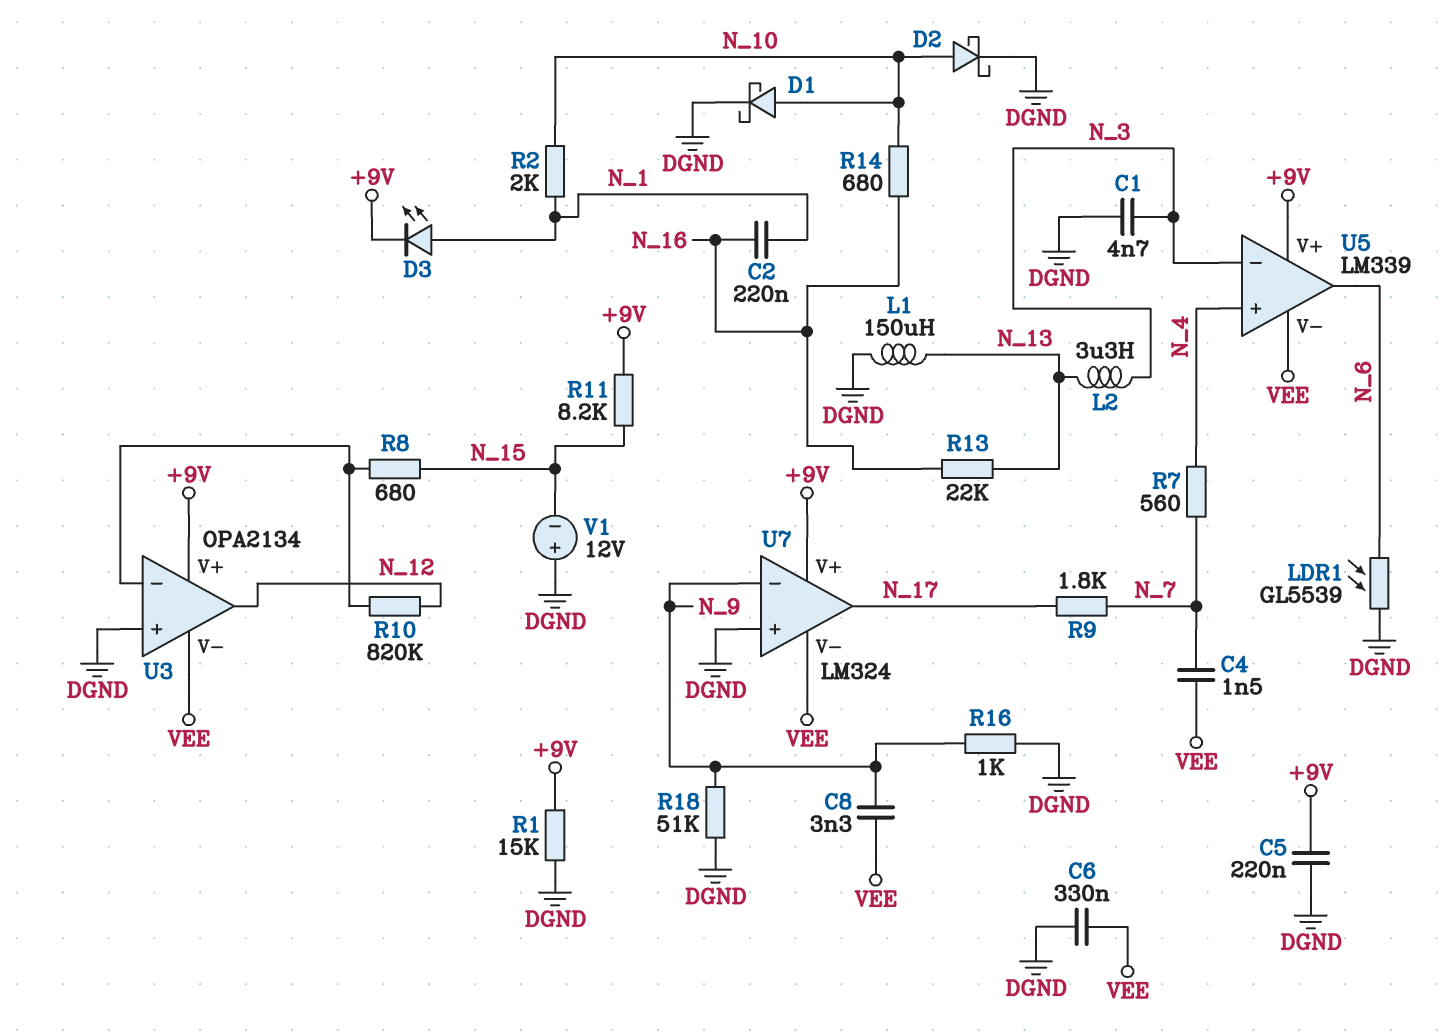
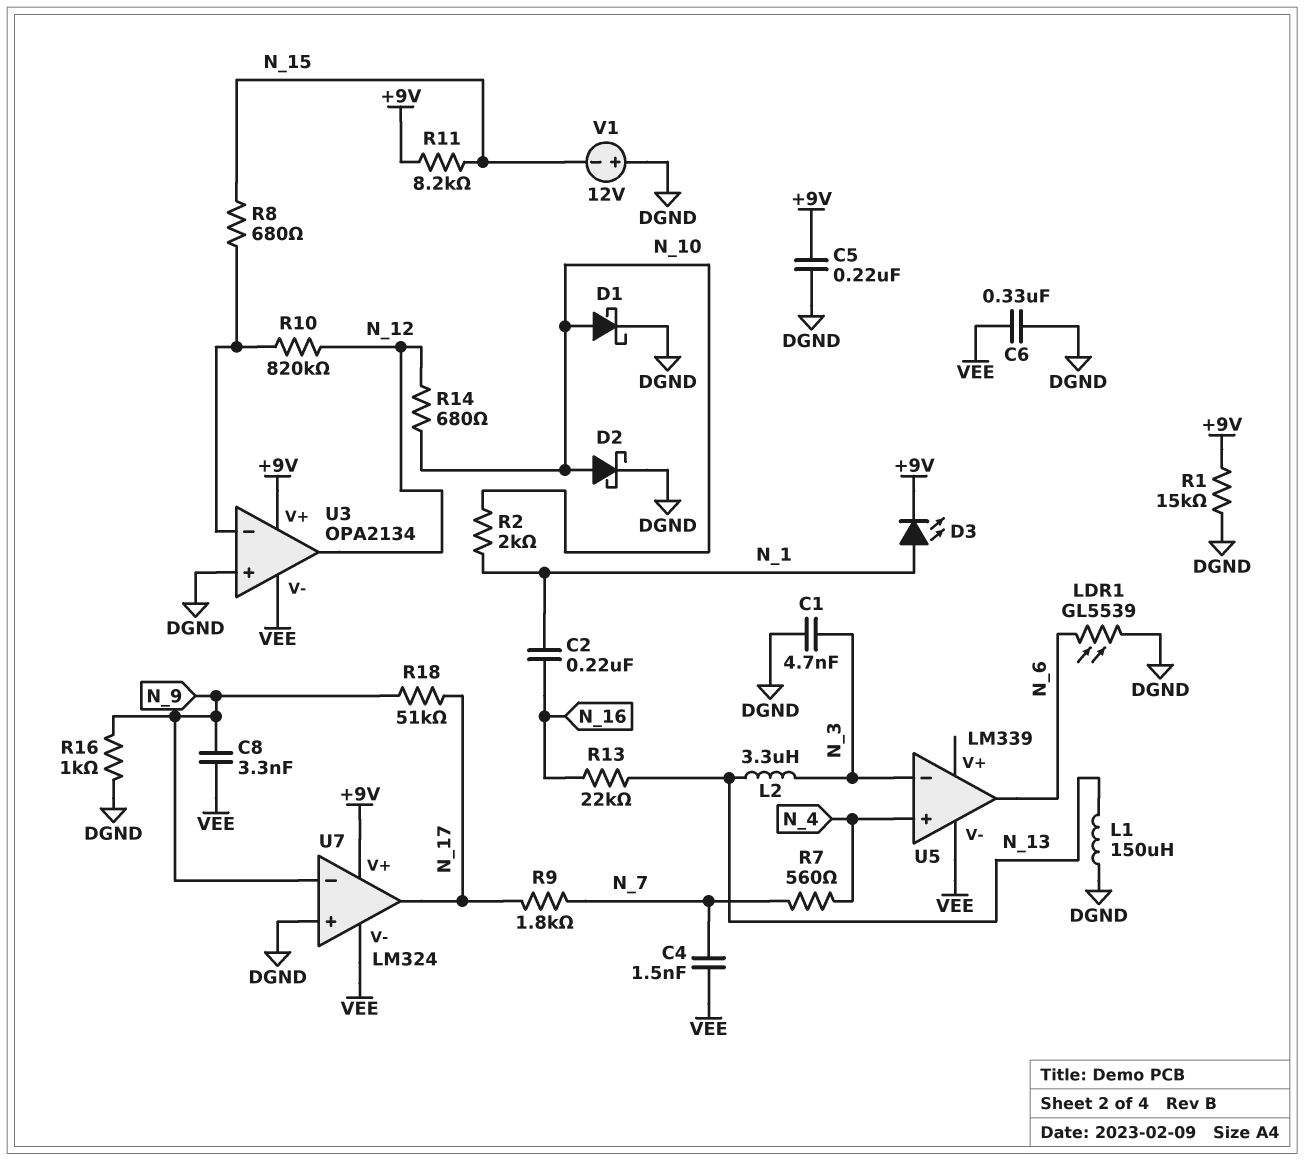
R14: 680 (N_10, N_16) -> 680 (N_10, N_12)
R18: 51k (DGND, N_9) -> 51k (N_9, N_17)
U5 pin V+: +9V -> none

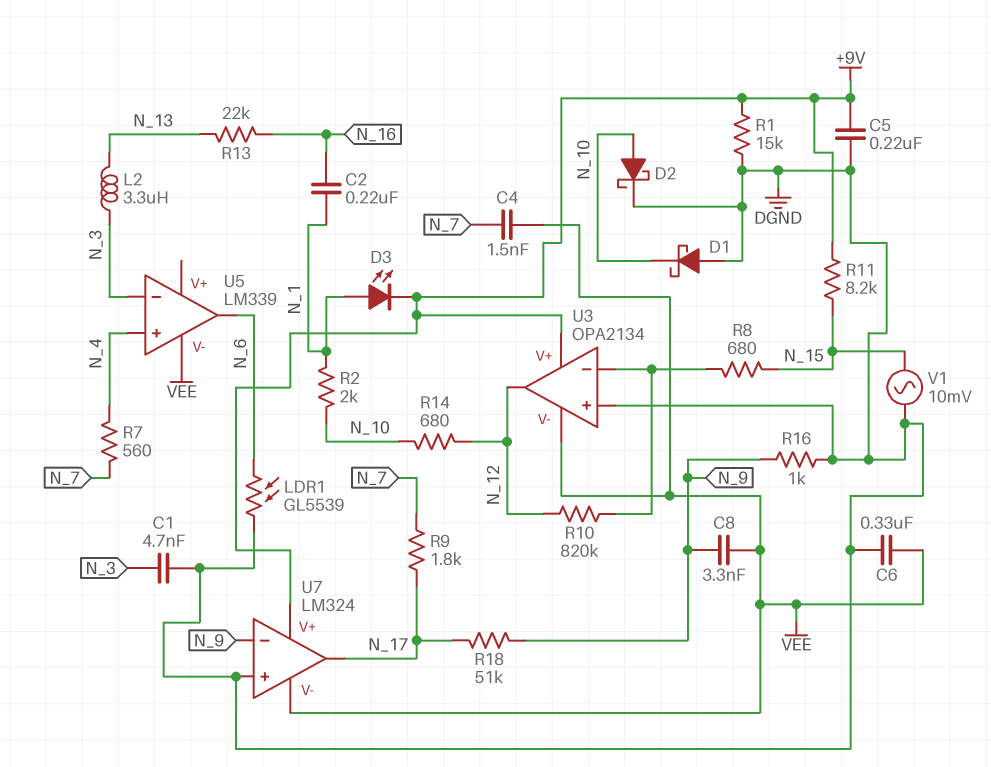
D1: schottky (A N_10, K DGND) -> schottky (A DGND, K N_10)
L1: 150uH (DGND, N_13) -> none
V1: 12V (plus DGND, minus N_15) -> AC 10mV (DGND, N_15)

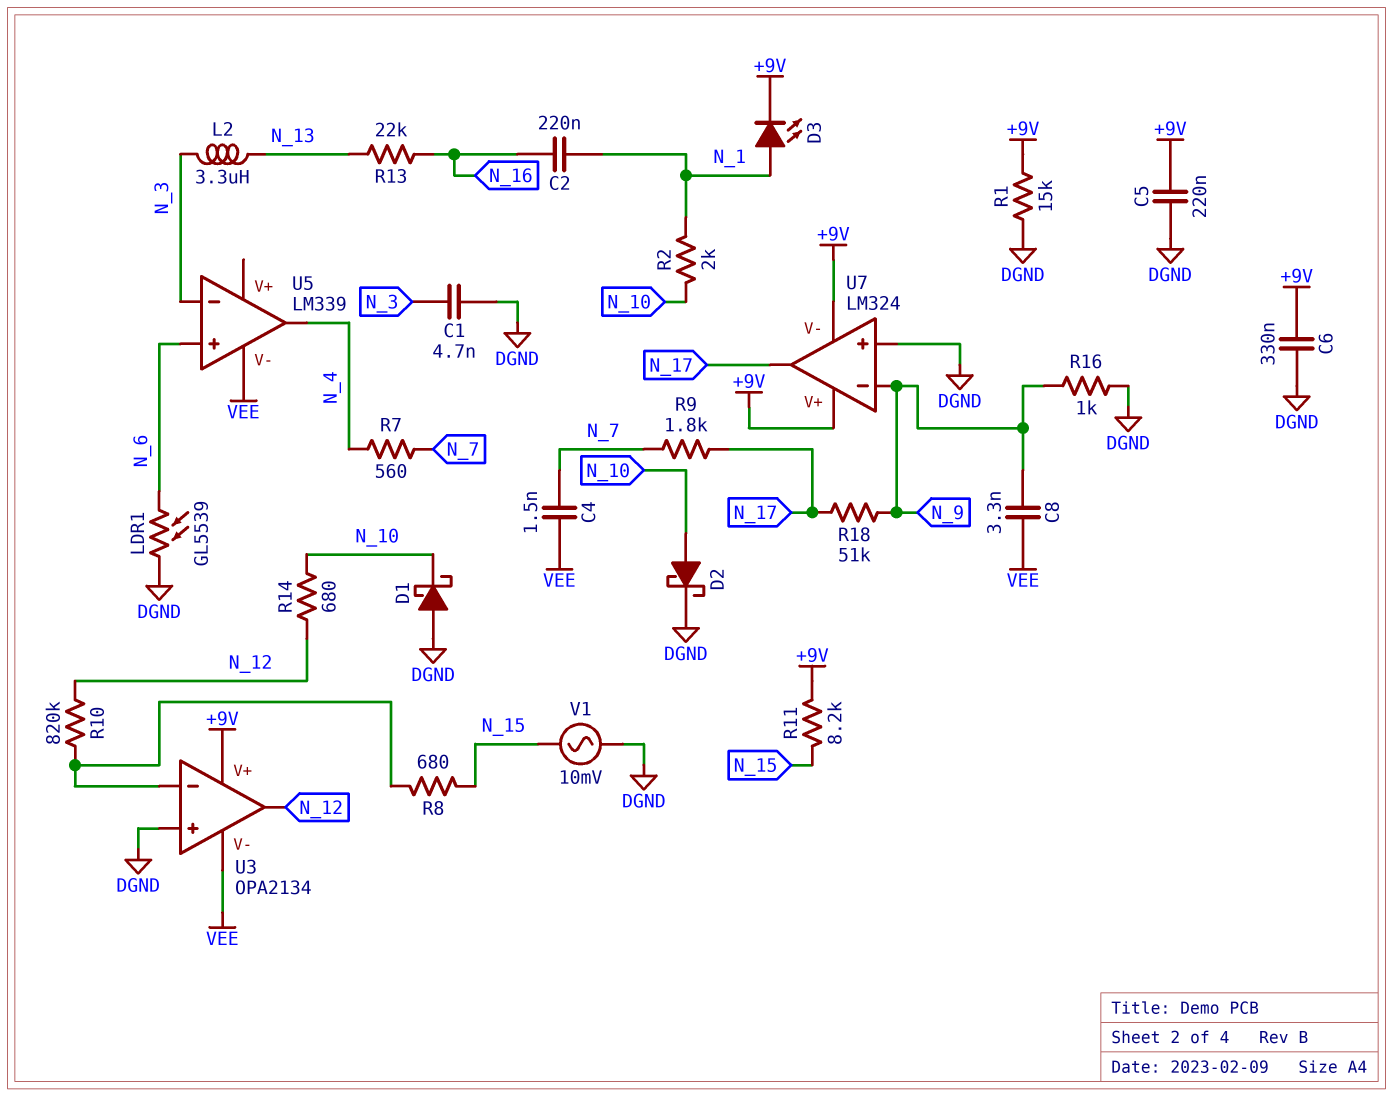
C6: 330nF (DGND, VEE) -> 330nF (+9V, DGND)
U5 pin in+: N_4 -> N_6
U5 pin out: N_6 -> N_4
U7 pin V-: VEE -> +9V

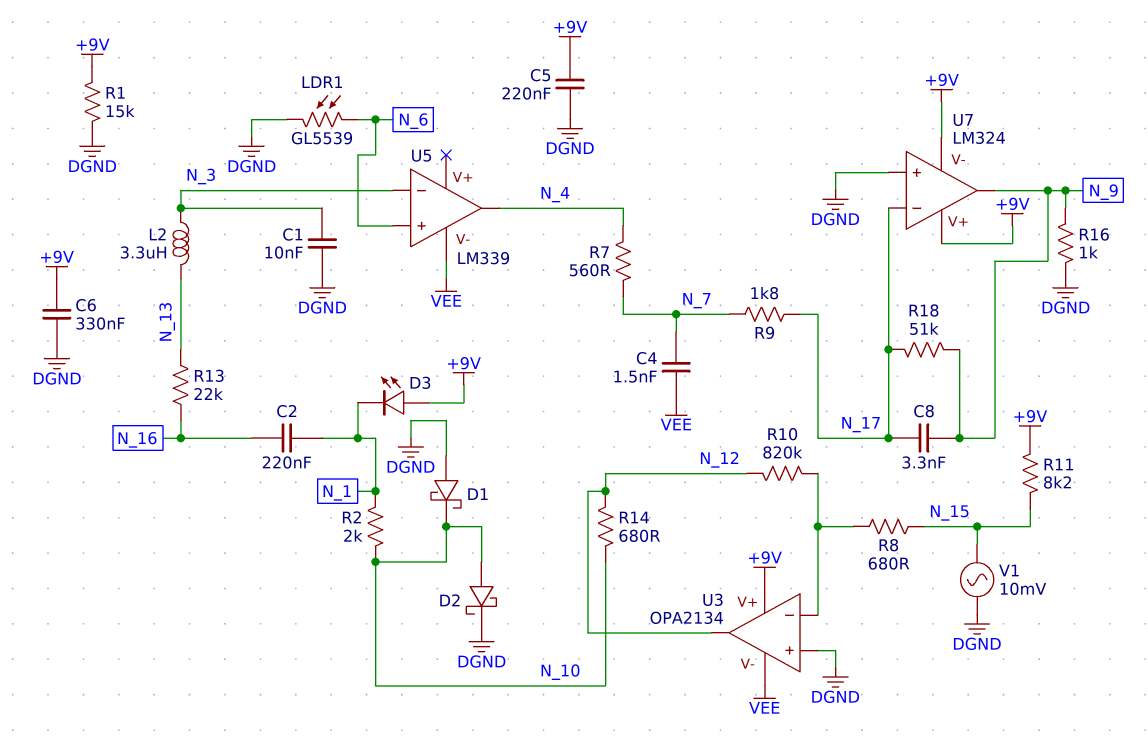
C1: 4.7nF (DGND, N_3) -> 10nF (DGND, N_3)
C8: 3.3nF (N_9, VEE) -> 3.3nF (N_9, N_17)
D3: LED (A N_1, K +9V) -> LED (A +9V, K N_1)
U7 pin in-: N_9 -> N_17
U7 pin out: N_17 -> N_9

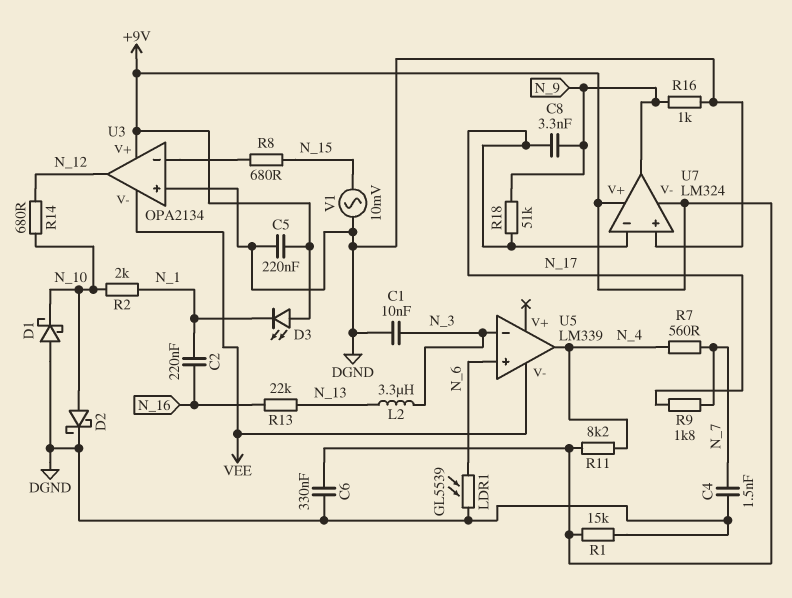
C4: 1.5nF (N_7, VEE) -> 1.5nF (DGND, N_7)
R10: 820k (N_12, U3/in-) -> none
R11: 8.2k (+9V, N_15) -> 8.2k (+9V, N_4)

